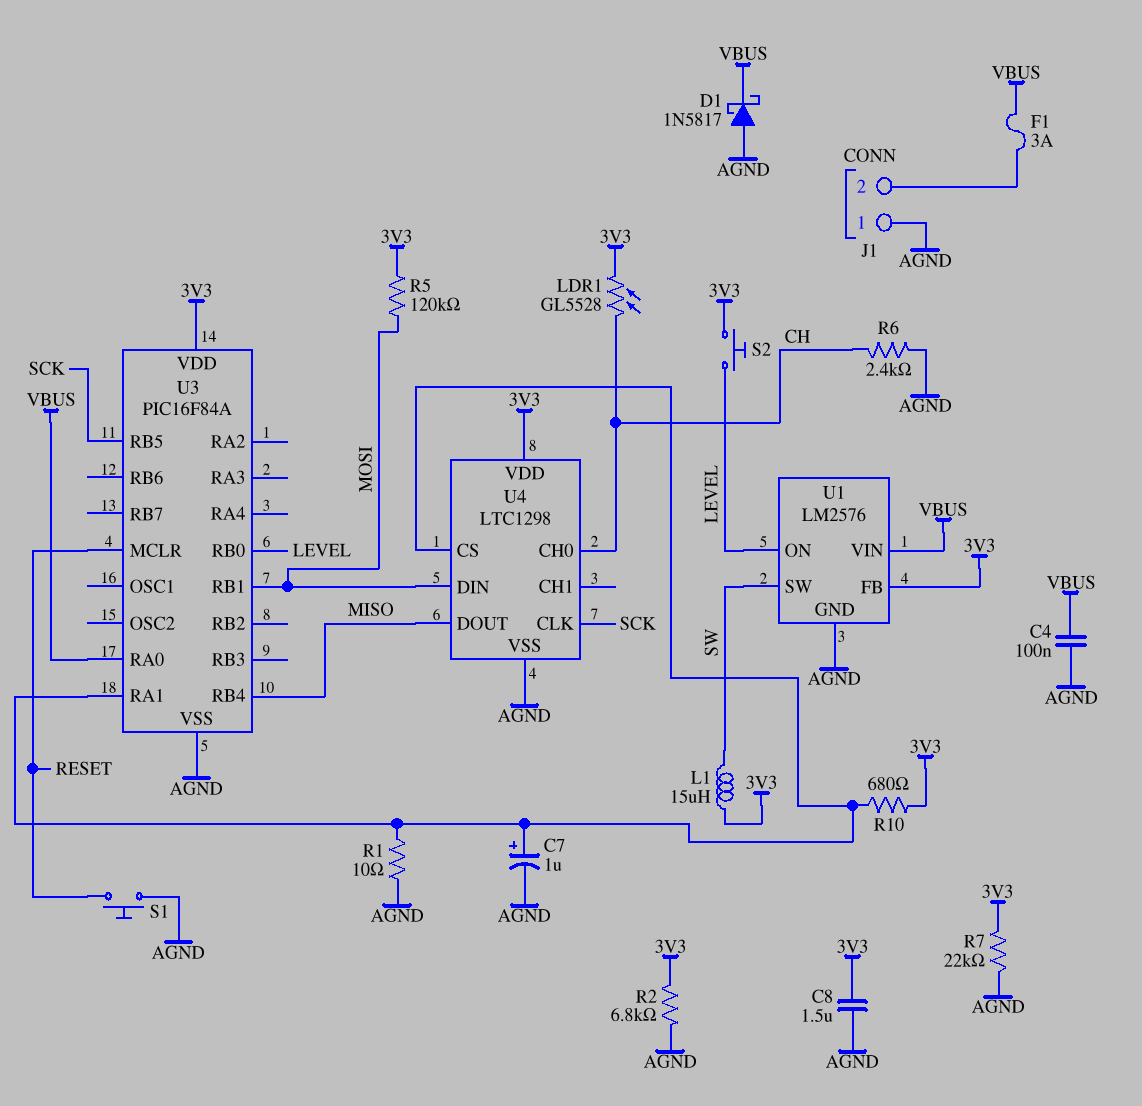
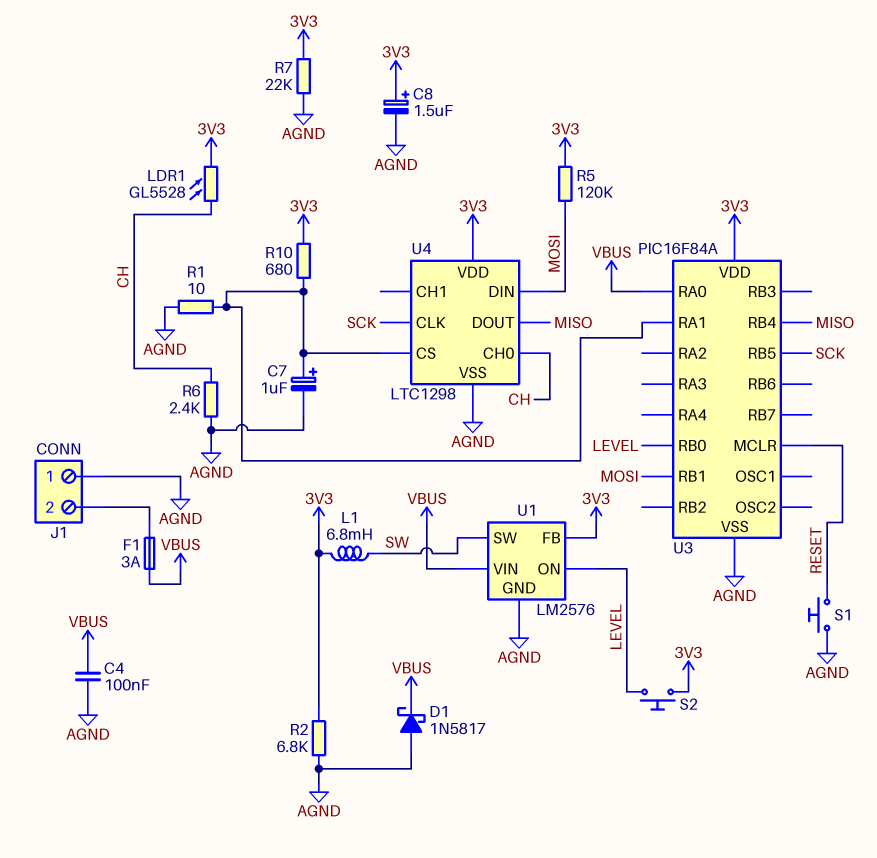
C8: 1.5uF (3V3, AGND) -> 1.5uF (plus 3V3, minus AGND)
L1: 15uH (3V3, SW) -> 6.8mH (3V3, SW)

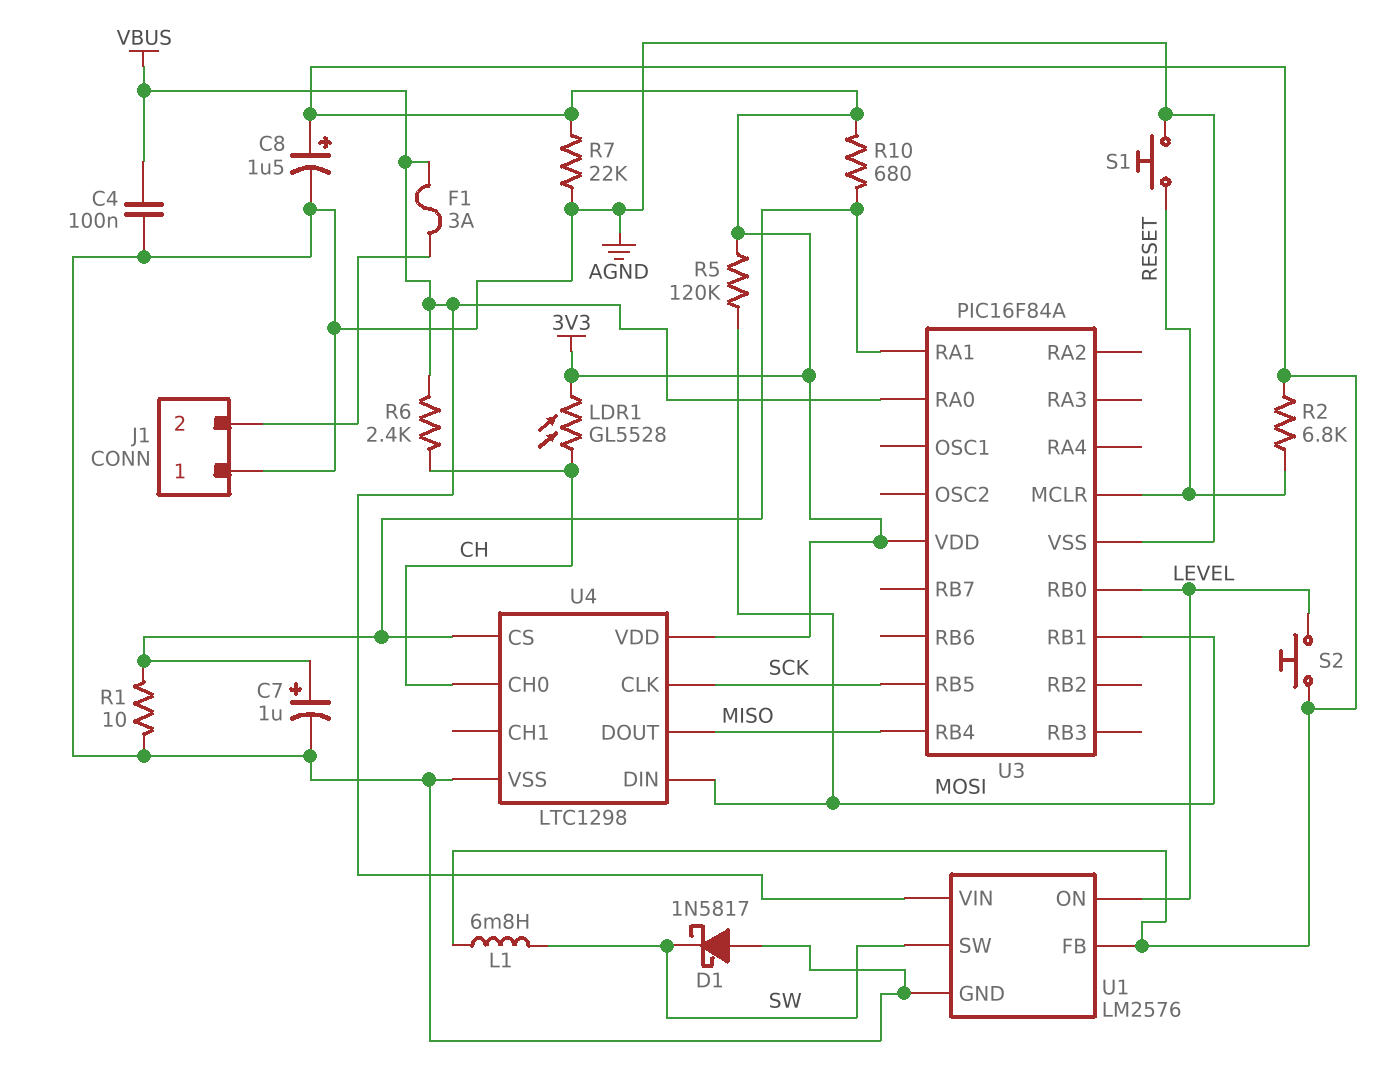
D1: schottky 1N5817 (A AGND, K VBUS) -> schottky 1N5817 (A AGND, K SW)
R2: 6.8k (3V3, AGND) -> 6.8k (3V3, RESET)
R6: 2.4k (AGND, CH) -> 2.4k (CH, VBUS)

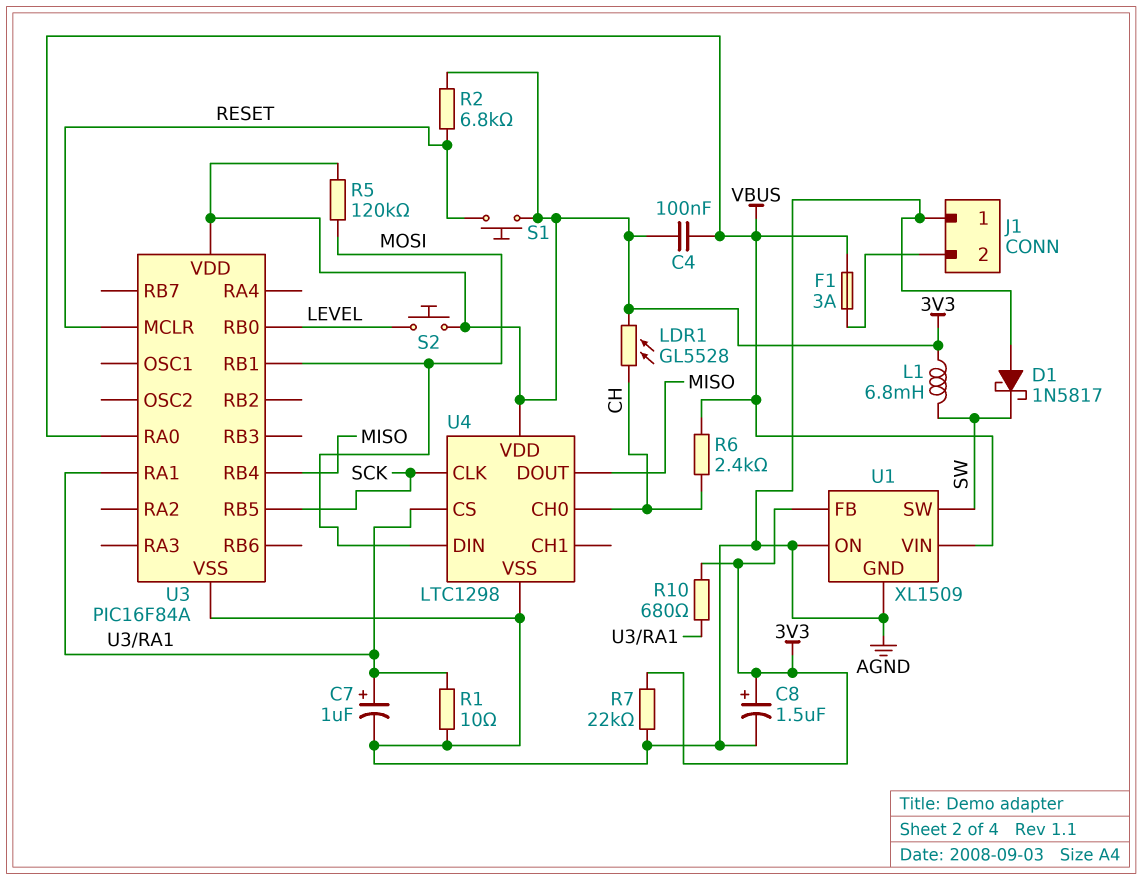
C4: 100nF (AGND, VBUS) -> 100nF (3V3, VBUS)
S1: button (AGND, RESET) -> button (3V3, RESET)
U1: LM2576 -> XL1509
U1 pin ON: LEVEL -> AGND

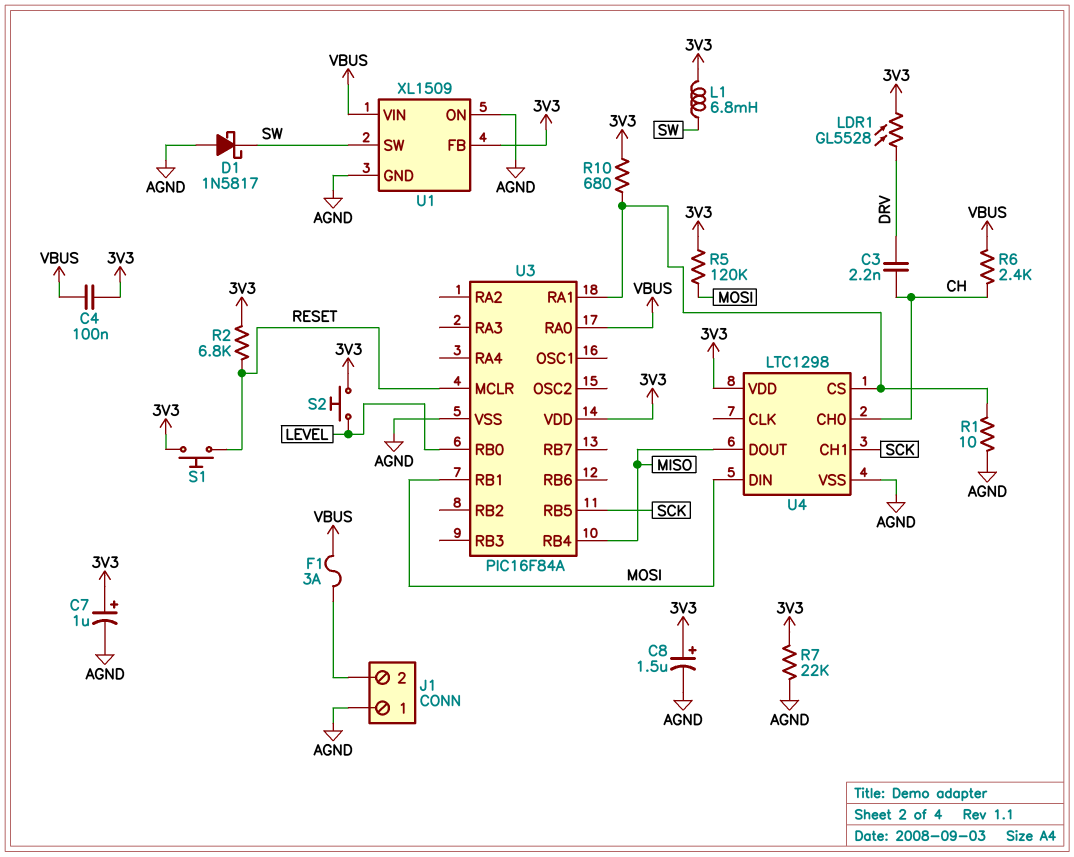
C3: none -> 2.2nF (CH, DRV)
C7: 1uF (plus U3/RA1, minus AGND) -> 1uF (plus 3V3, minus AGND)
LDR1: GL5528 (3V3, CH) -> GL5528 (3V3, DRV)
U4 pin CH1: none -> SCK
U4 pin CLK: SCK -> none

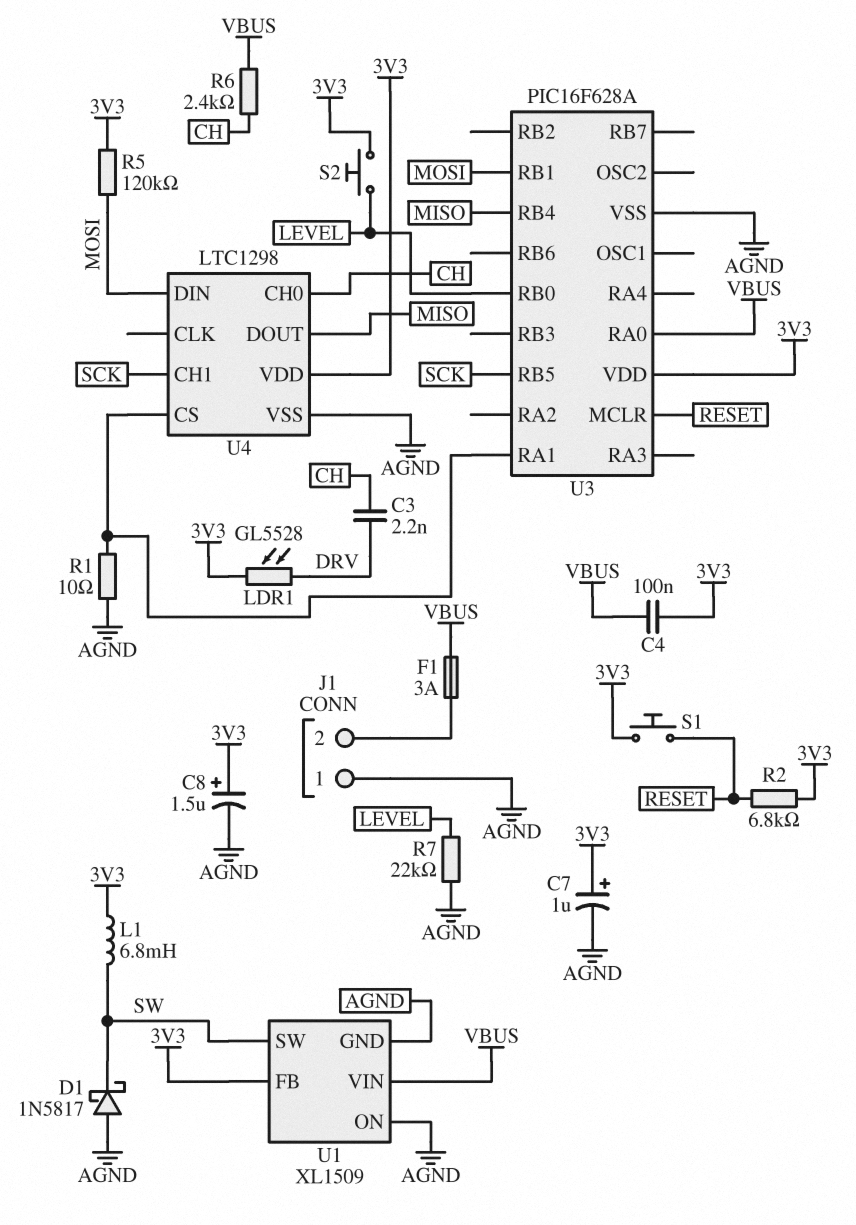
R7: 22k (3V3, AGND) -> 22k (AGND, LEVEL)
R10: 680 (3V3, U3/RA1) -> none
U3: PIC16F84A -> PIC16F628A

